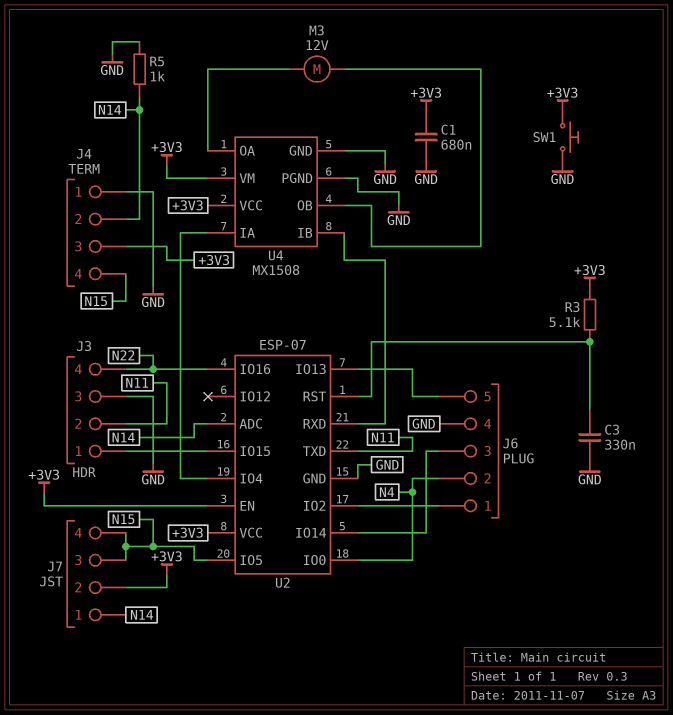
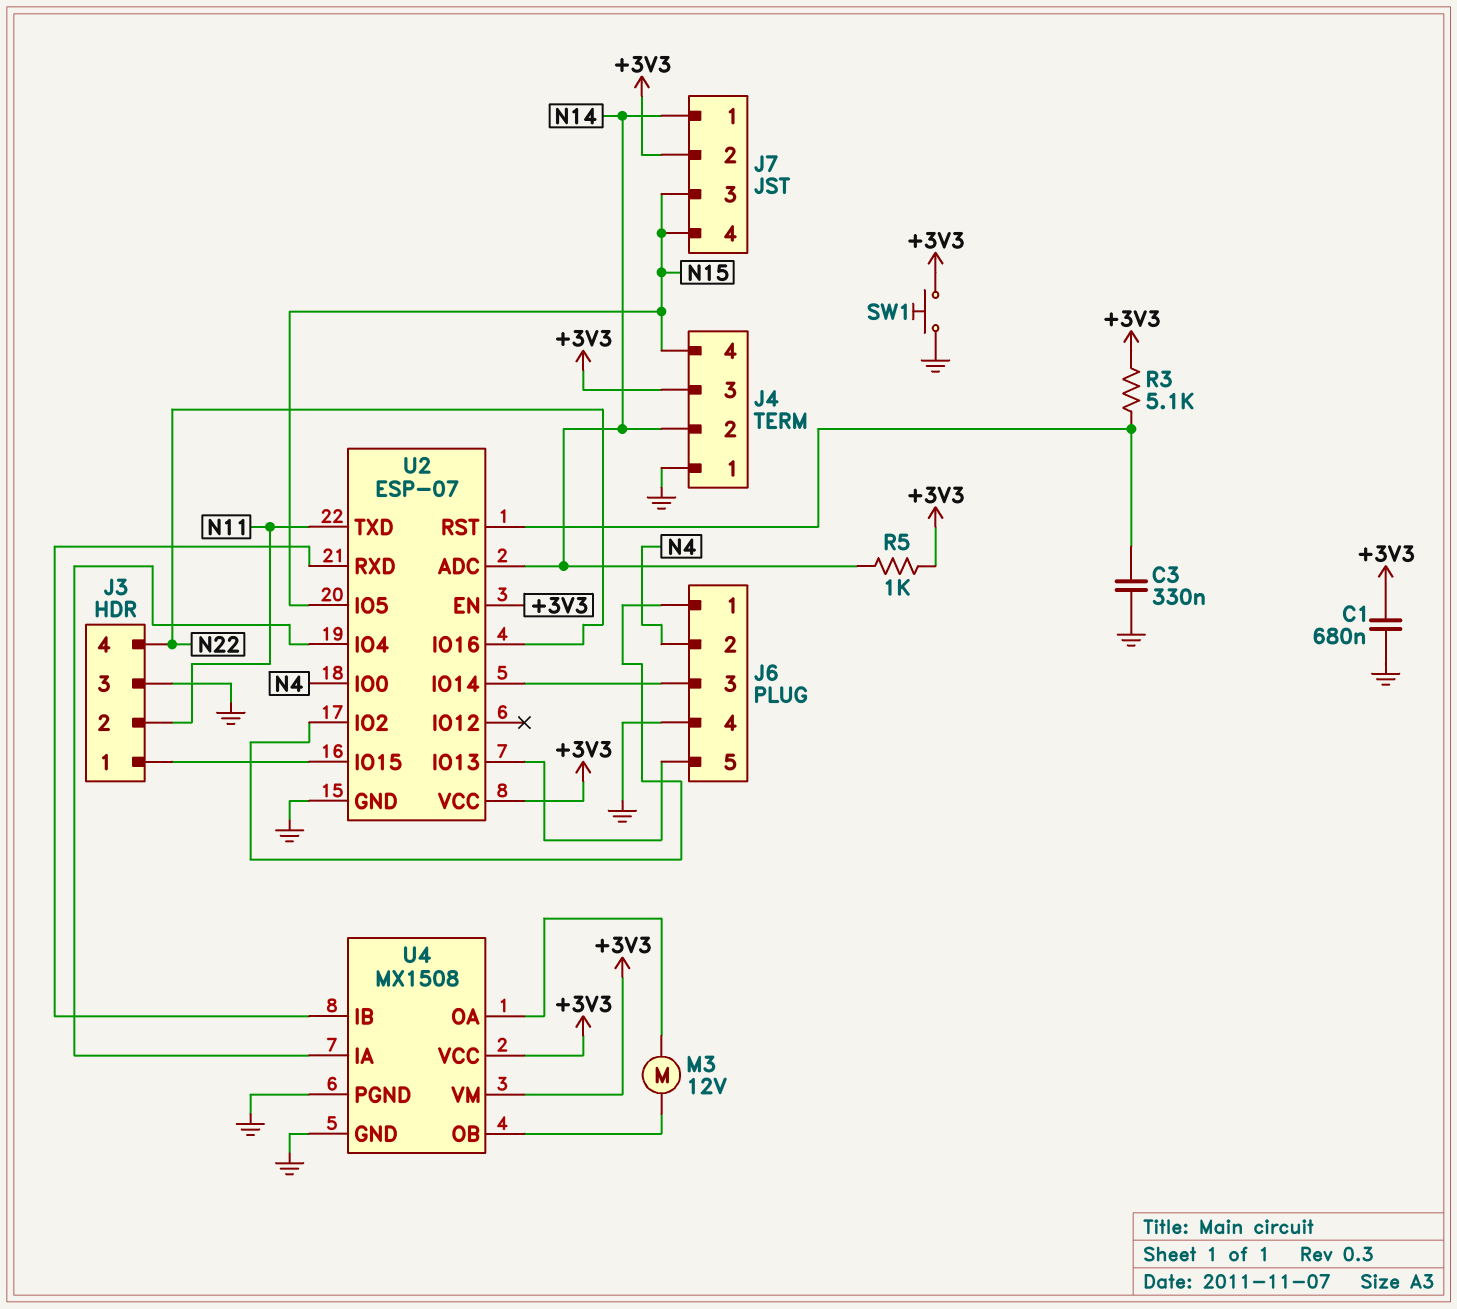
R5: 1k (GND, N14) -> 1k (+3V3, N14)

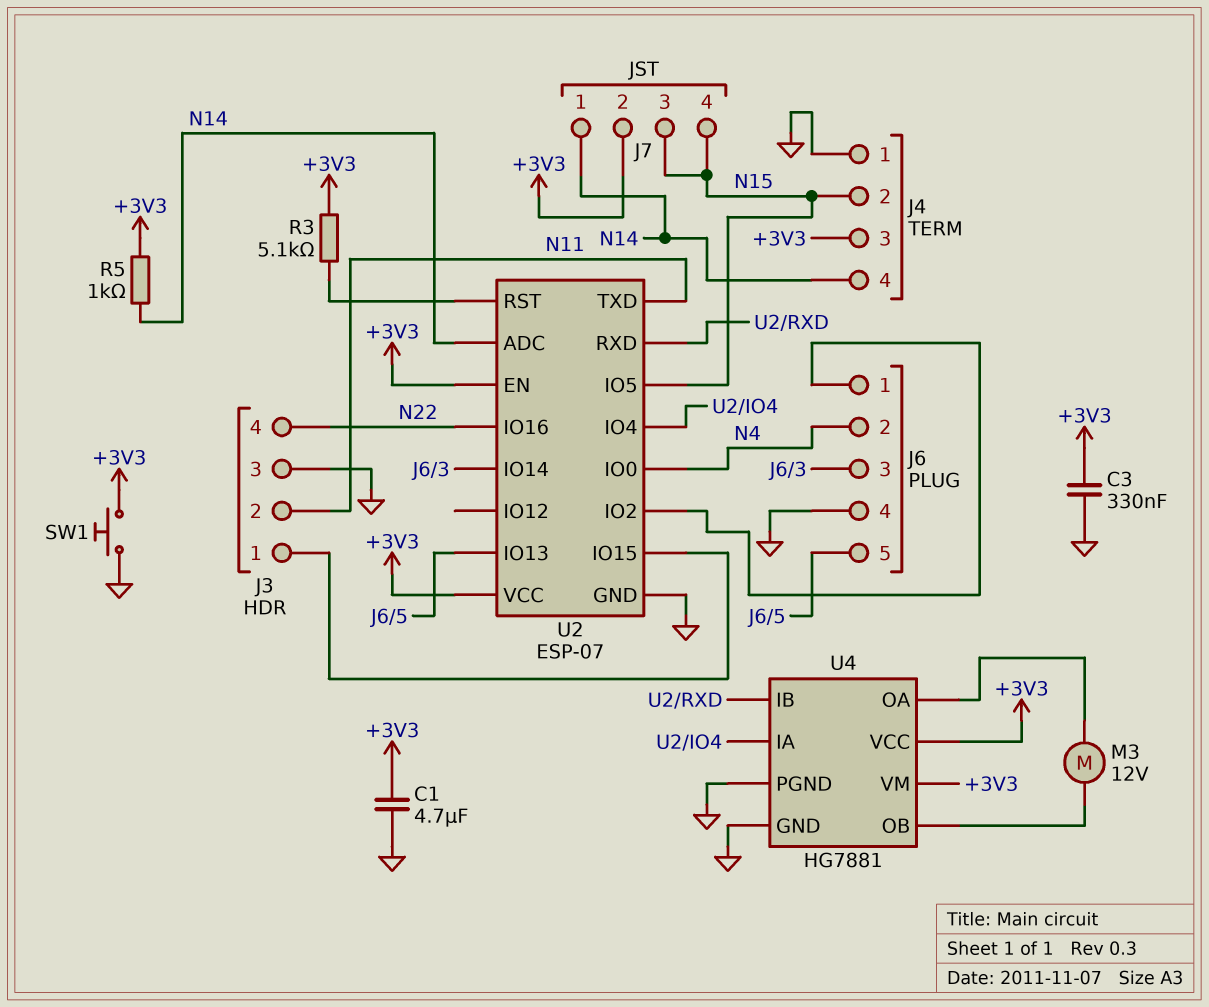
C1: 680nF (+3V3, GND) -> 4.7uF (+3V3, GND)
C3: 330nF (GND, U2/RST) -> 330nF (+3V3, GND)
J4 pin 2: N14 -> N15
J4 pin 4: N15 -> N14
U4: MX1508 -> HG7881

